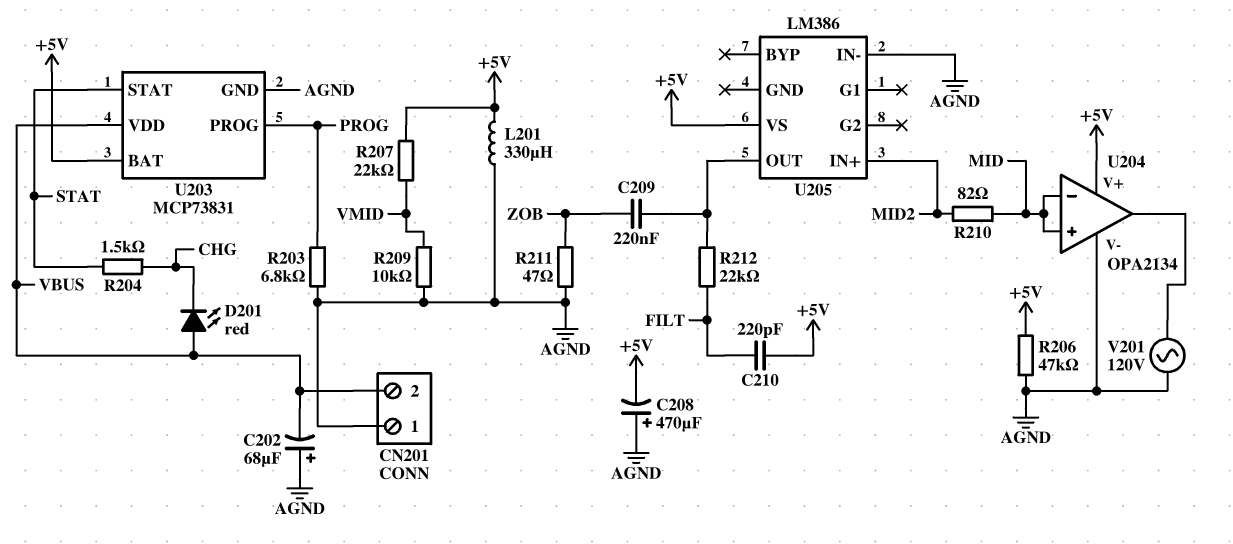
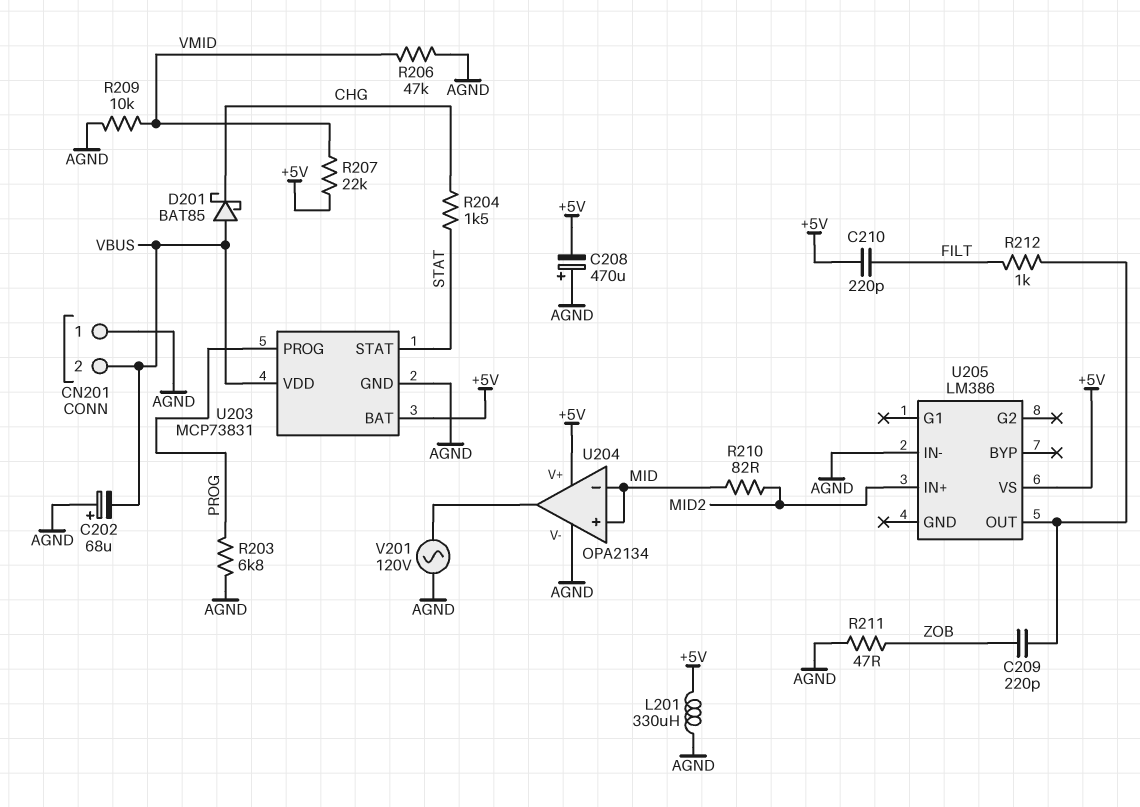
C209: 220nF (U205/OUT, ZOB) -> 220pF (U205/OUT, ZOB)
D201: LED red (A VBUS, K CHG) -> schottky BAT85 (A VBUS, K CHG)
R206: 47k (+5V, AGND) -> 47k (AGND, VMID)
R212: 22k (FILT, U205/OUT) -> 1k (FILT, U205/OUT)

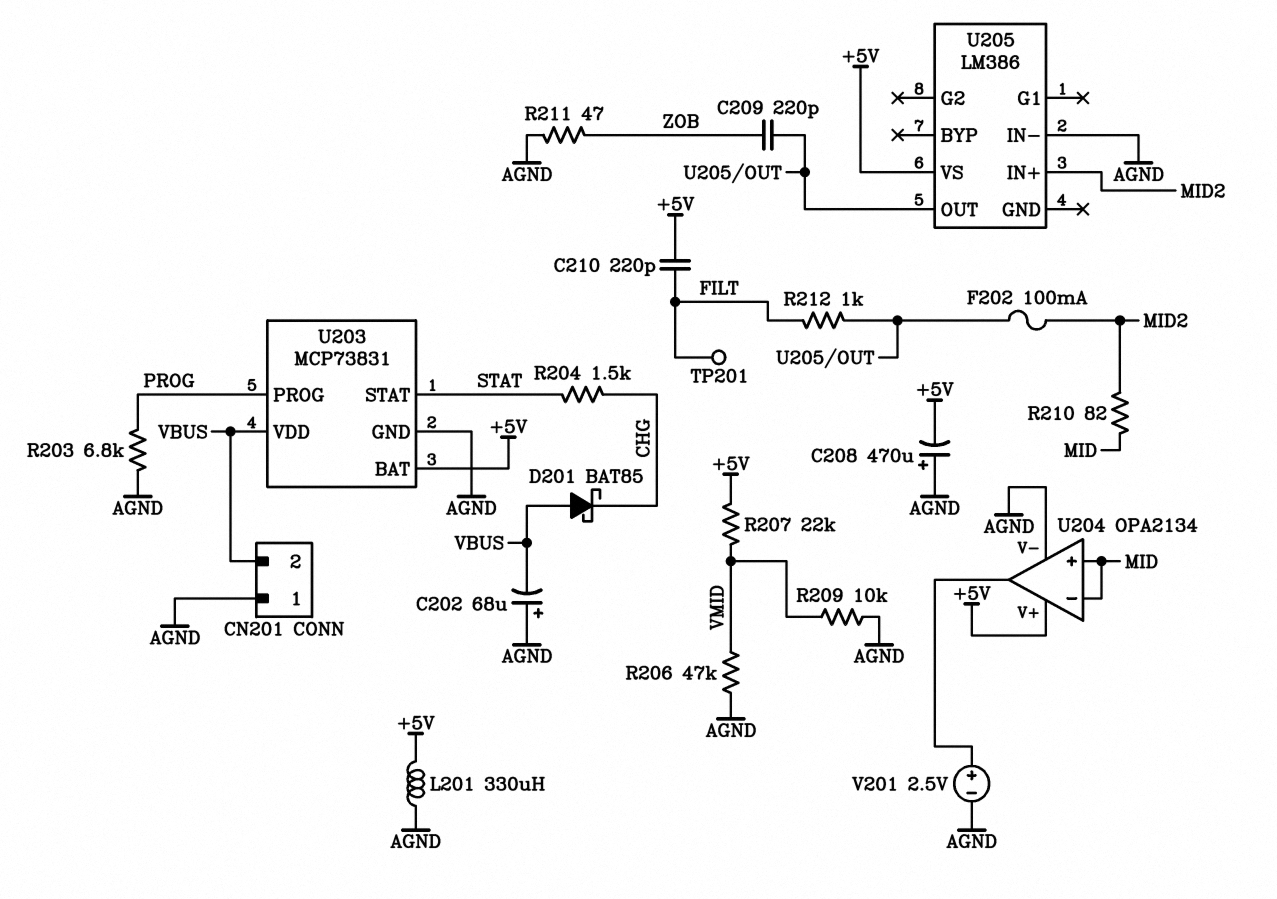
F202: none -> 100mA (MID2, U205/OUT)
TP201: none -> test point (FILT)
V201: AC 120V (AGND, U204/out) -> 2.5V (plus U204/out, minus AGND)

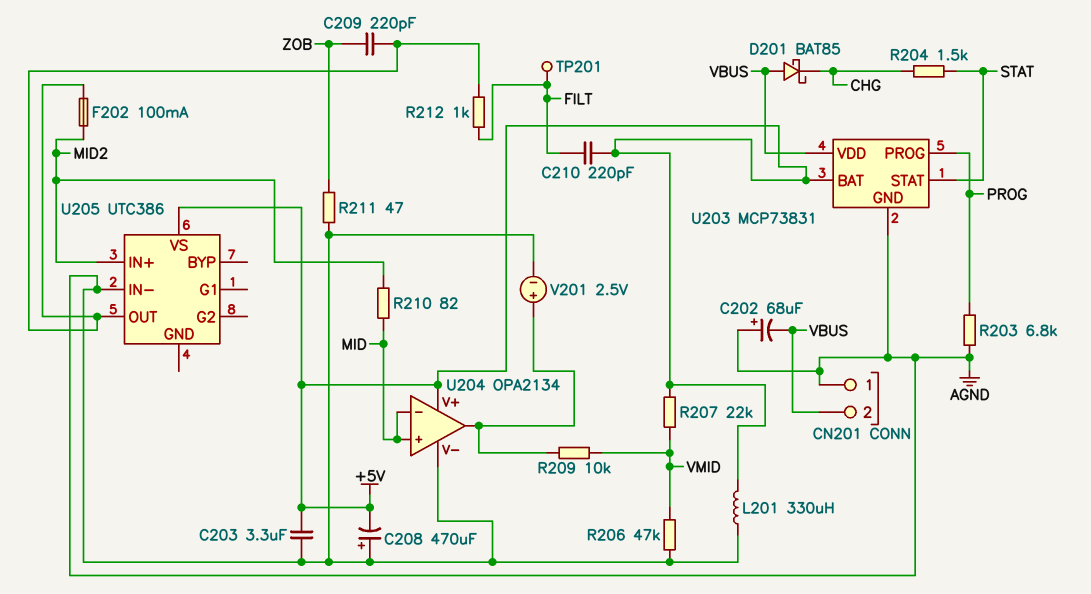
C203: none -> 3.3uF (+5V, AGND)
R209: 10k (AGND, VMID) -> 10k (U204/out, VMID)
U205: LM386 -> UTC386

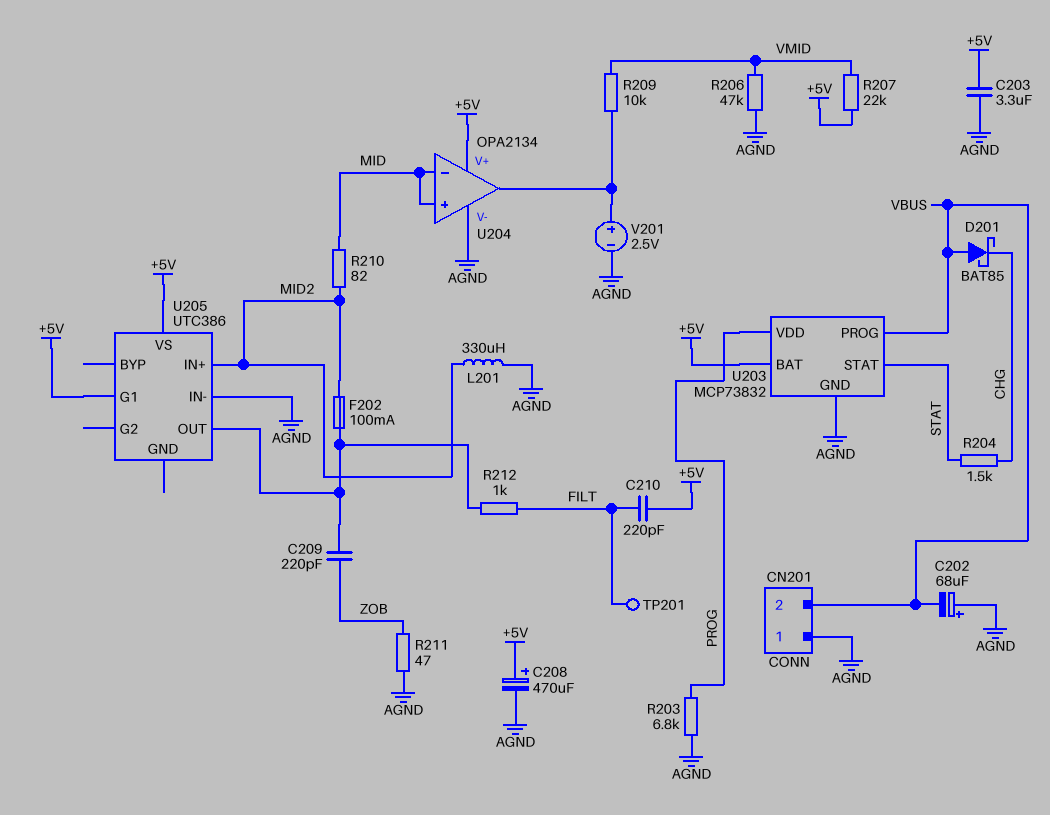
C208: 470uF (plus AGND, minus +5V) -> 470uF (plus +5V, minus AGND)
L201: 330uH (+5V, AGND) -> 330uH (AGND, MID2)
U203: MCP73831 -> MCP73832
U203 pin PROG: PROG -> VBUS
U203 pin VDD: VBUS -> PROG
U205 pin G1: none -> +5V

